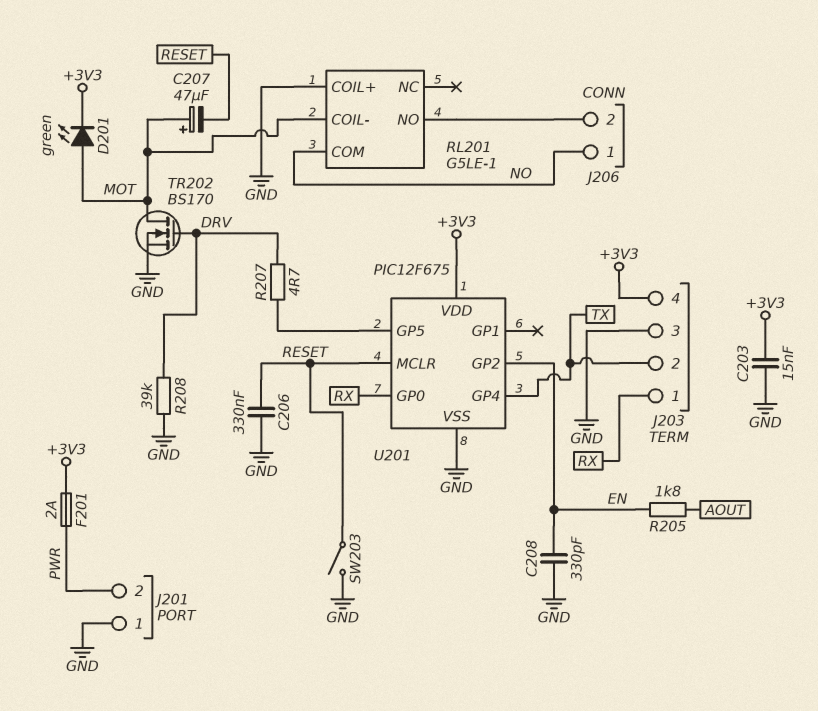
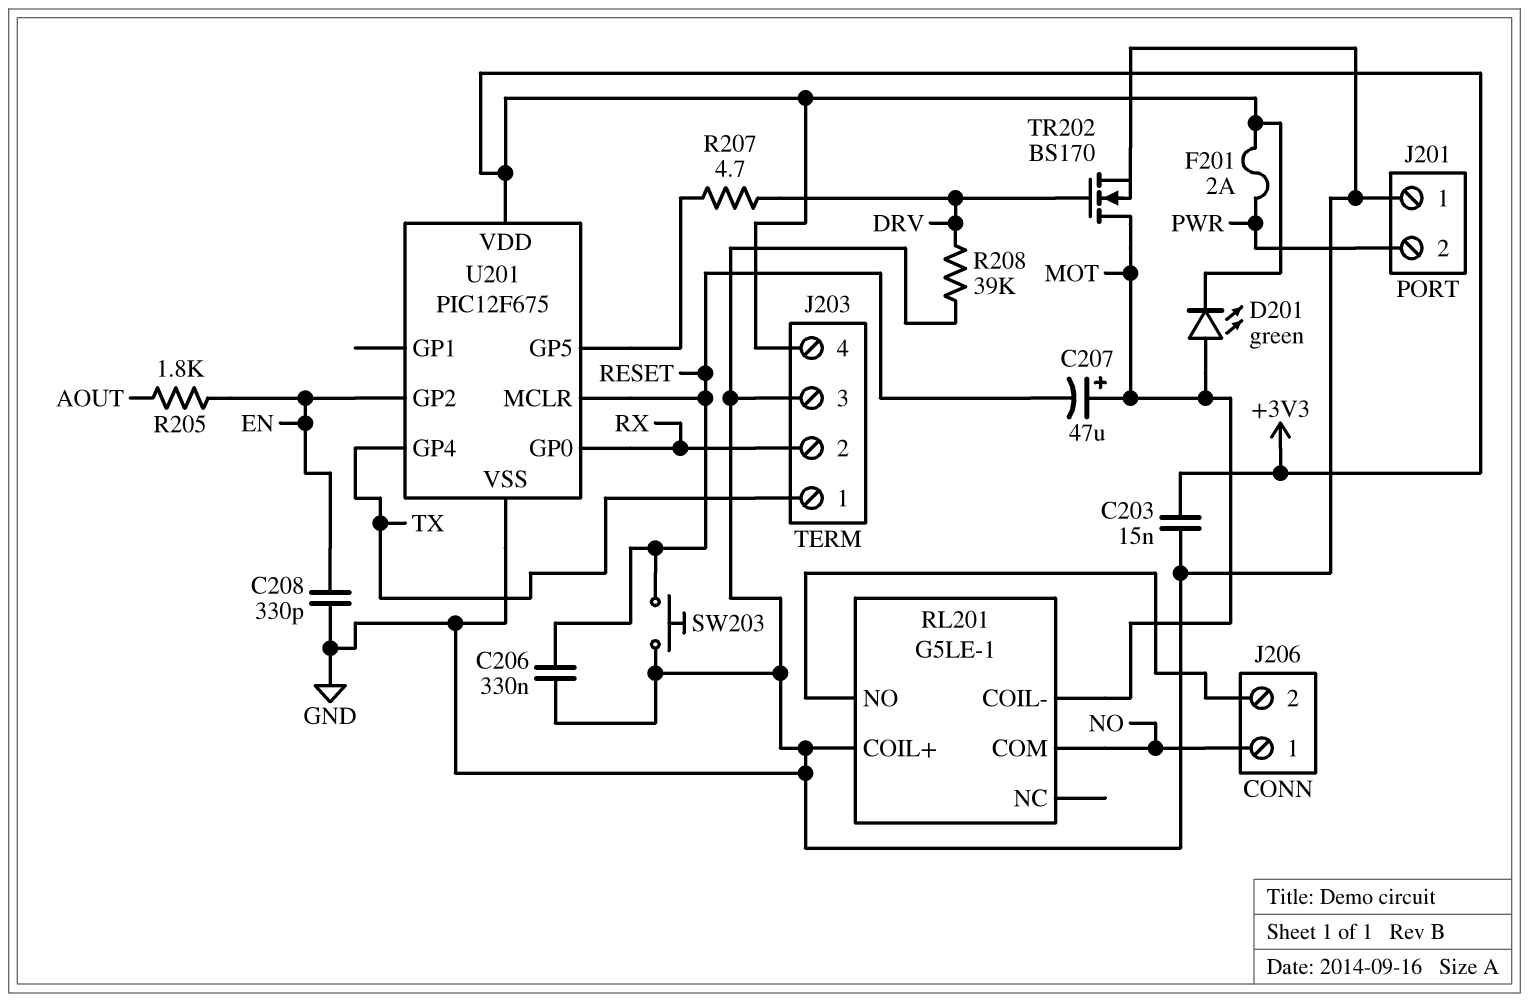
J203 pin 1: RX -> TX
J203 pin 2: TX -> RX
SW203: switch (GND, RESET) -> button (GND, RESET)

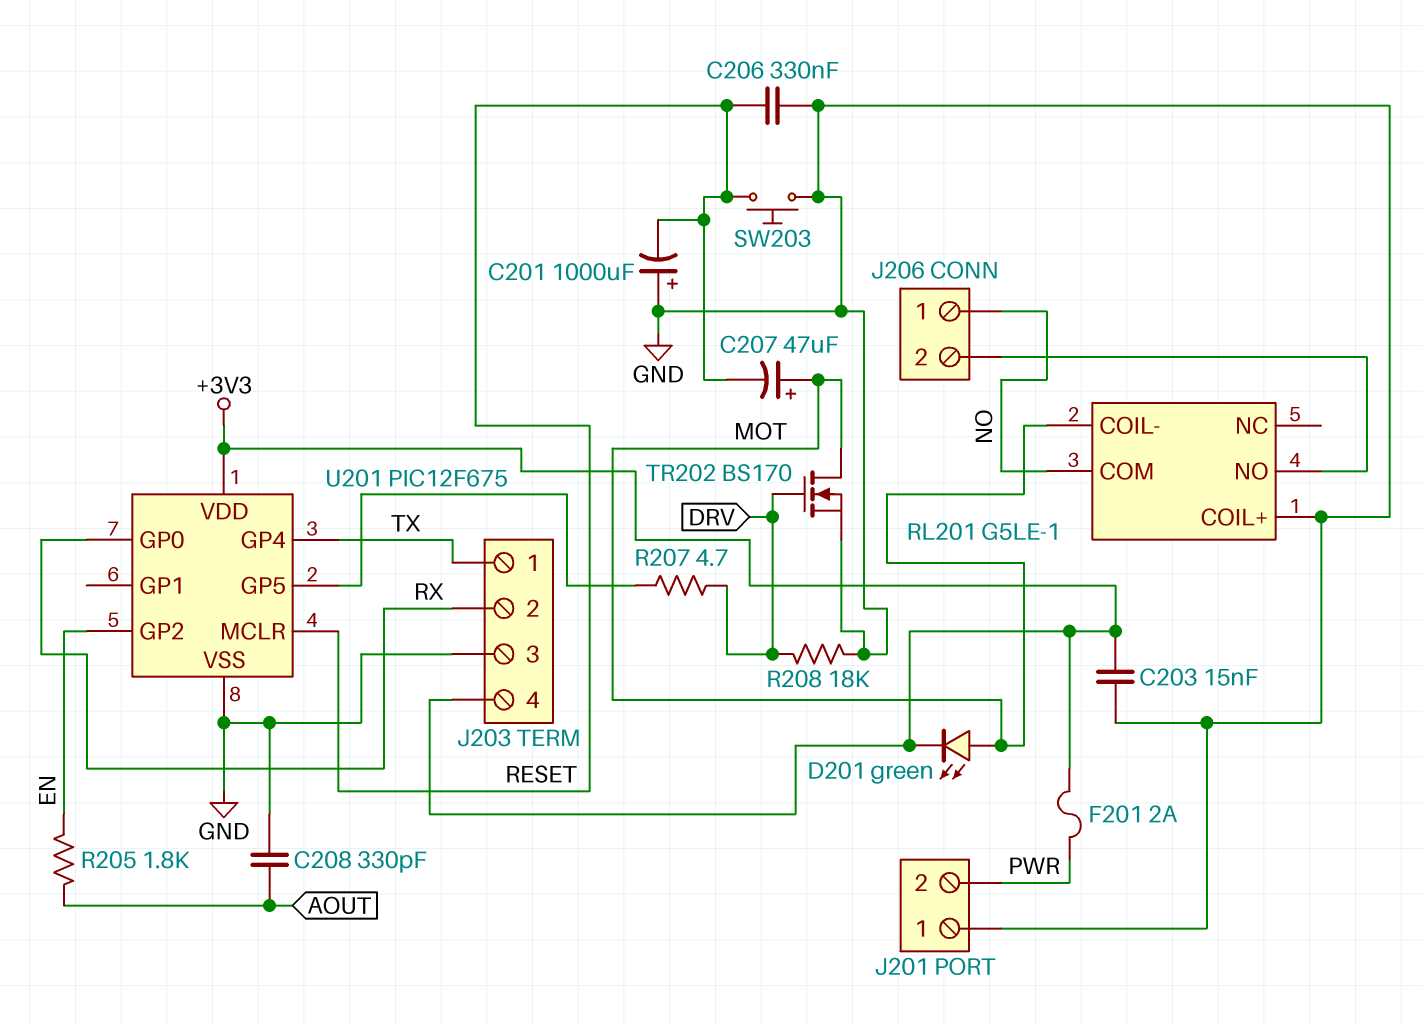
C201: none -> 1000uF (plus GND, minus RESET)
C208: 330pF (EN, GND) -> 330pF (AOUT, GND)
R208: 39k (DRV, GND) -> 18k (DRV, GND)

